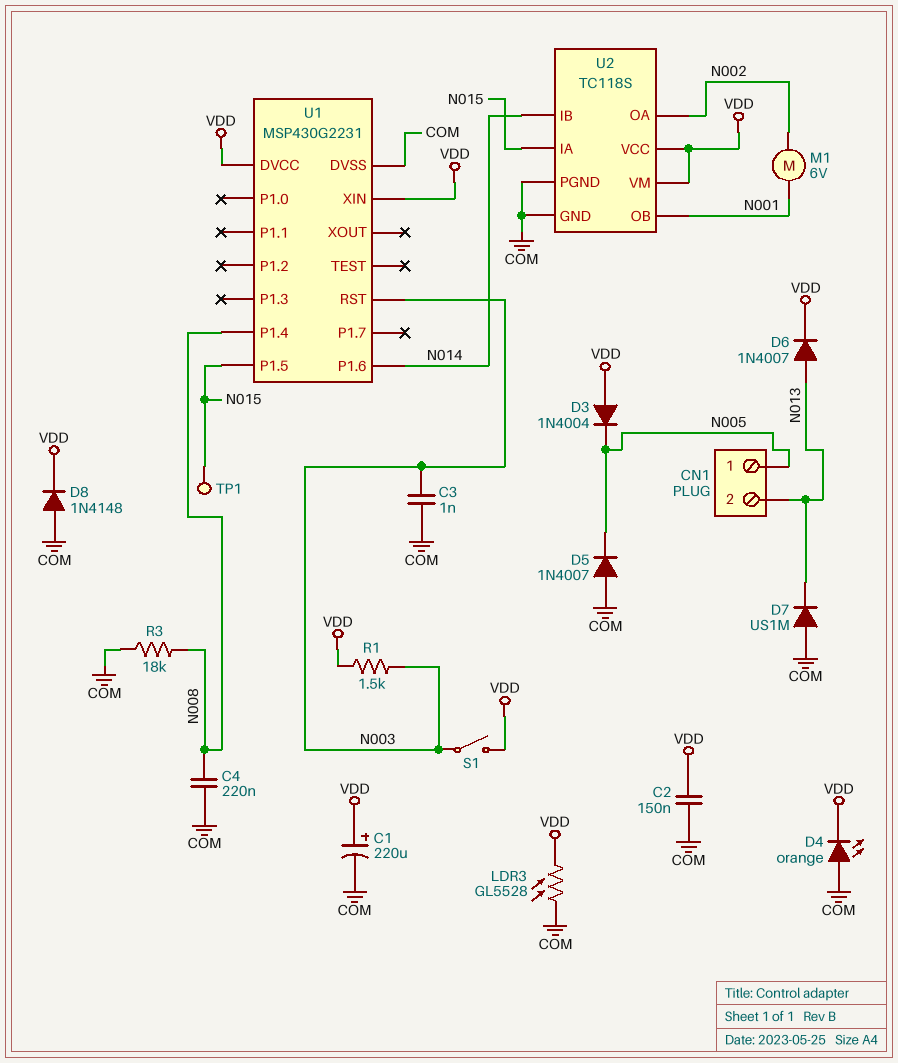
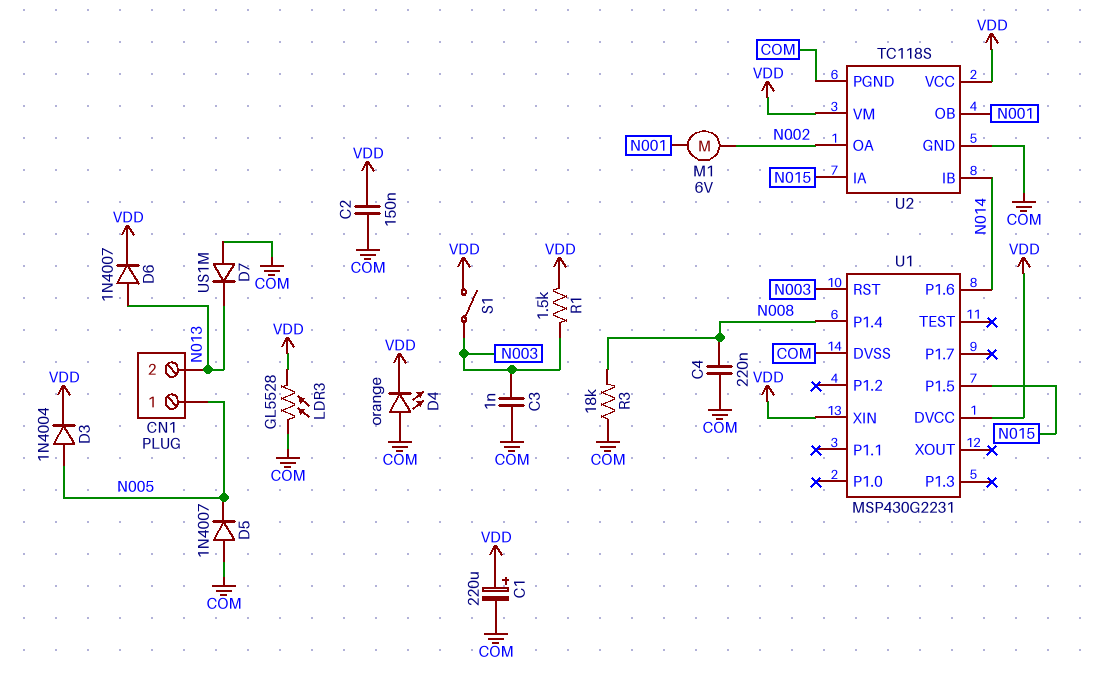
D3: diode 1N4004 (A VDD, K N005) -> diode 1N4004 (A N005, K VDD)
D8: diode 1N4148 (A COM, K VDD) -> none
TP1: test point (N015) -> none

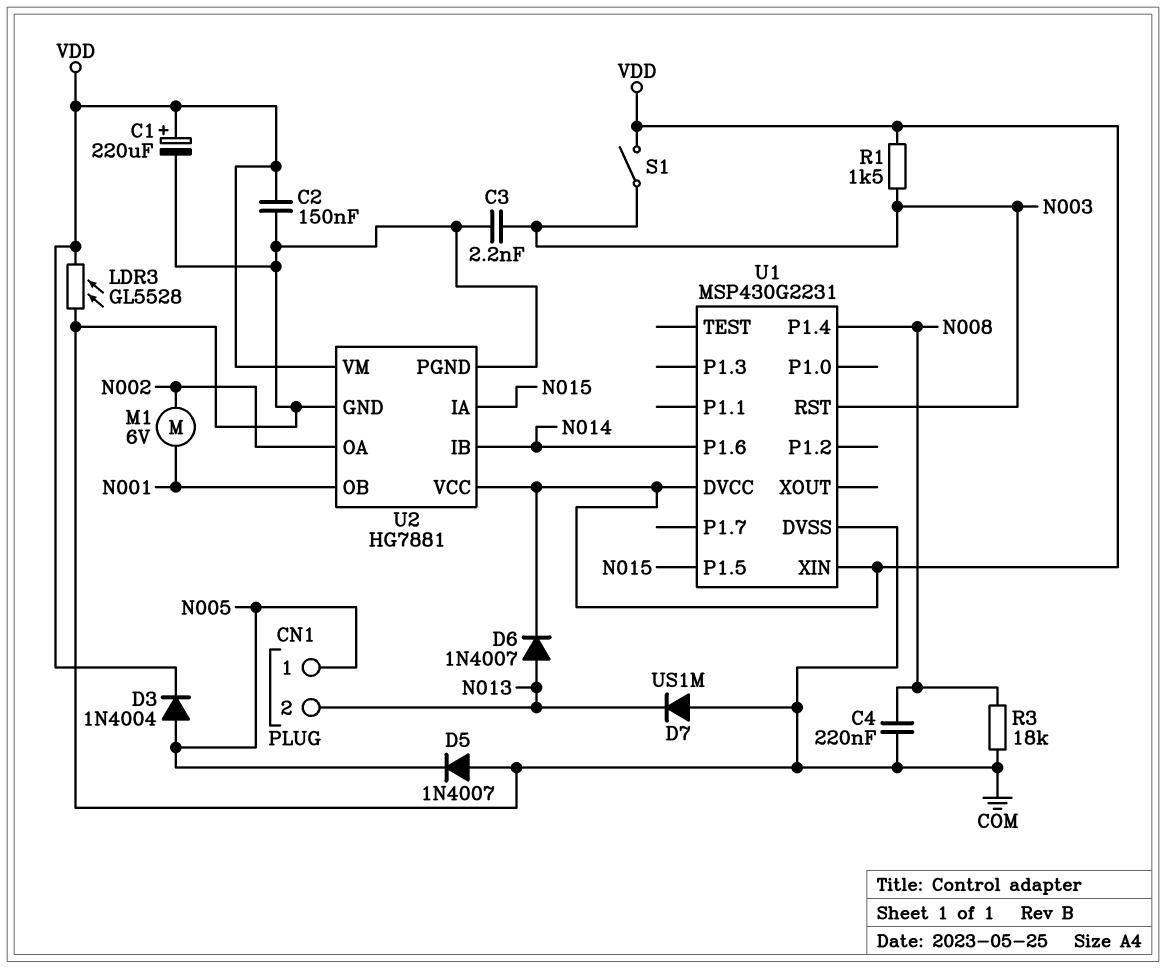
C3: 1nF (COM, N003) -> 2.2nF (COM, N003)
D4: LED orange (A COM, K VDD) -> none
U2: TC118S -> HG7881

